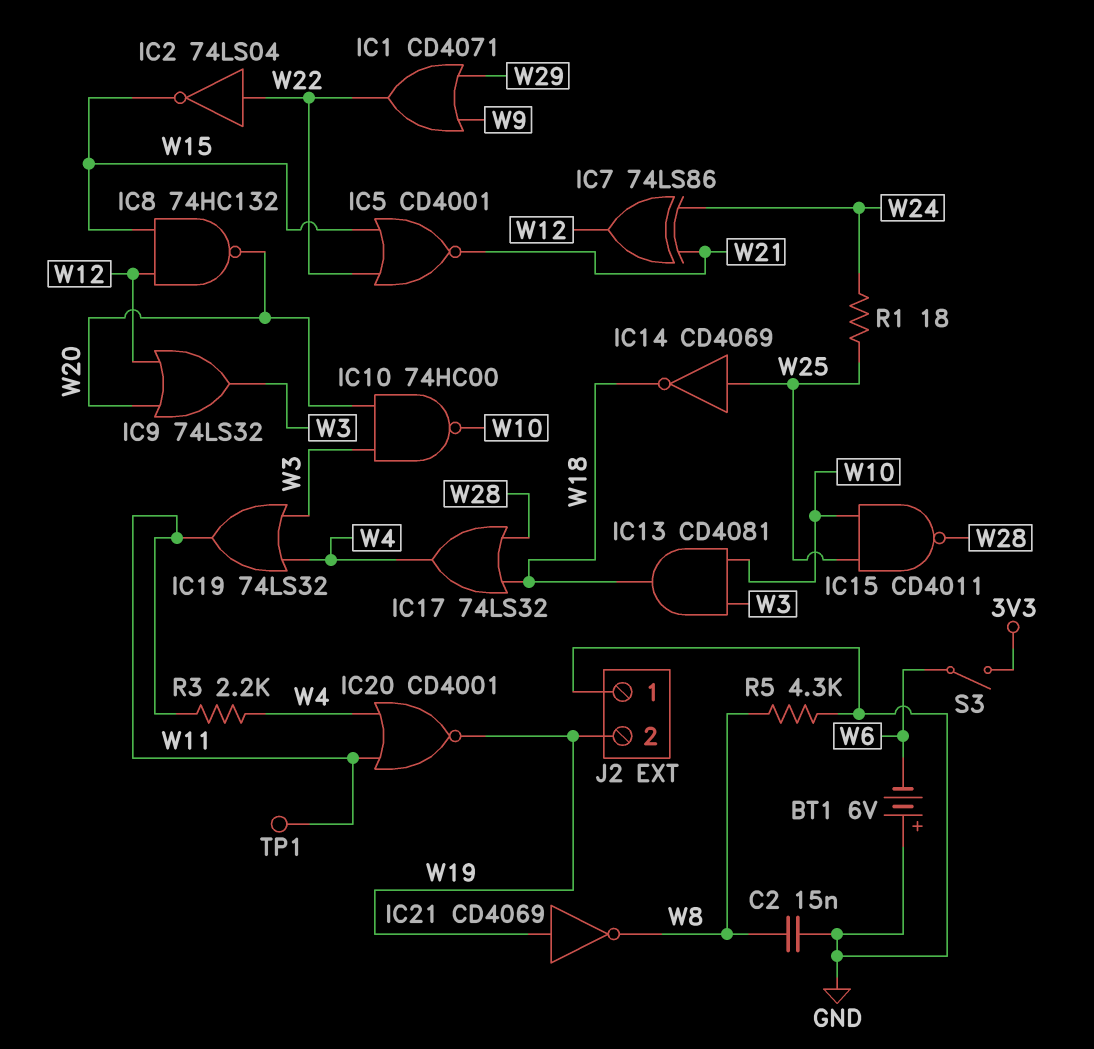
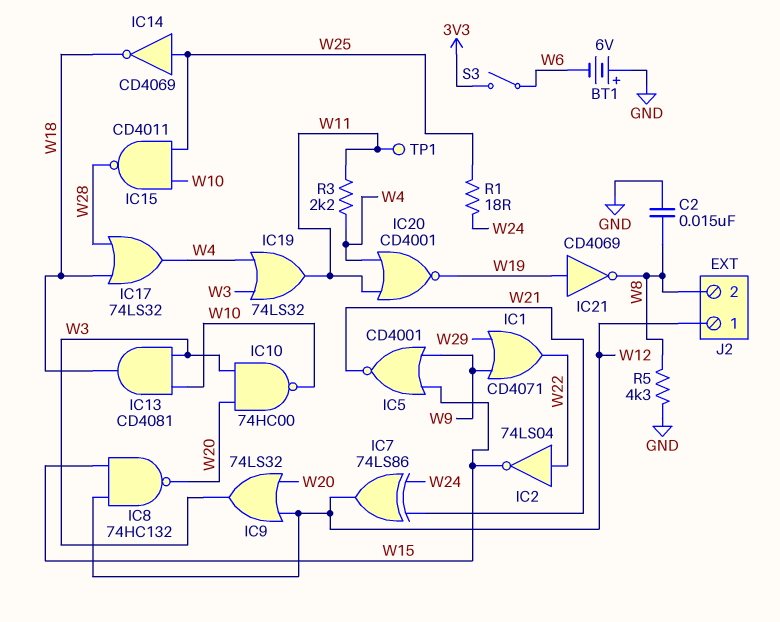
IC5: NOR CD4001 (in W15, in W22, out W21) -> NOR CD4001 (in W9, in W15, out W21)
J2 pin 1: GND -> W12
J2 pin 2: W19 -> W8

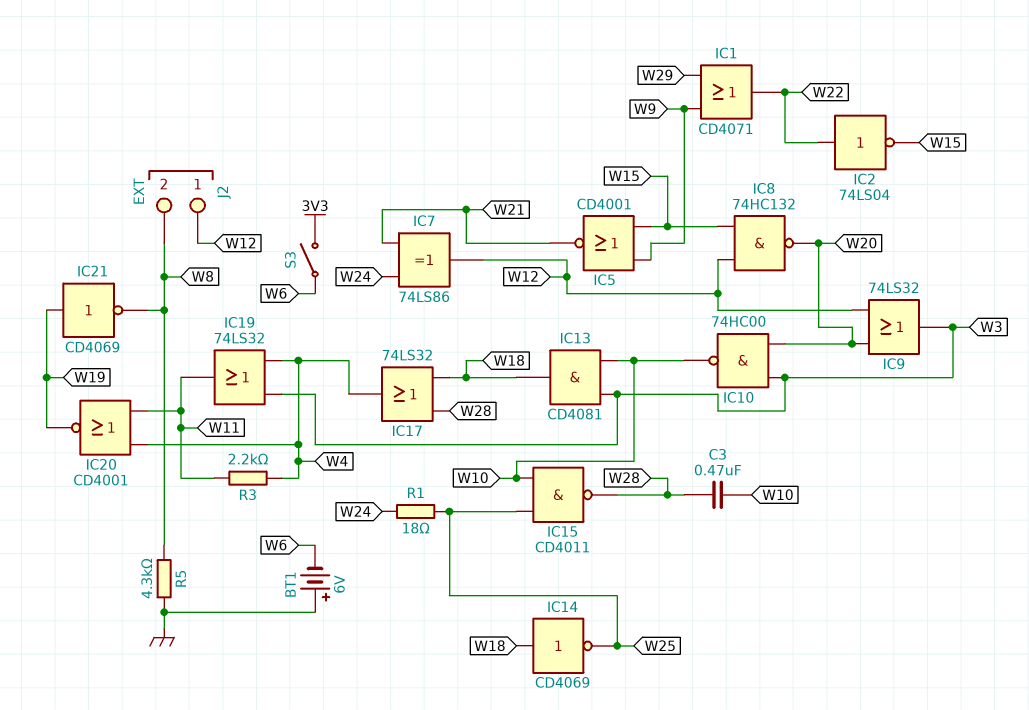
C2: 15nF (GND, W8) -> none
C3: none -> 470nF (W10, W28)
IC14: NOT CD4069 (in W25, out W18) -> NOT CD4069 (in W18, out W25)
TP1: test point (W11) -> none

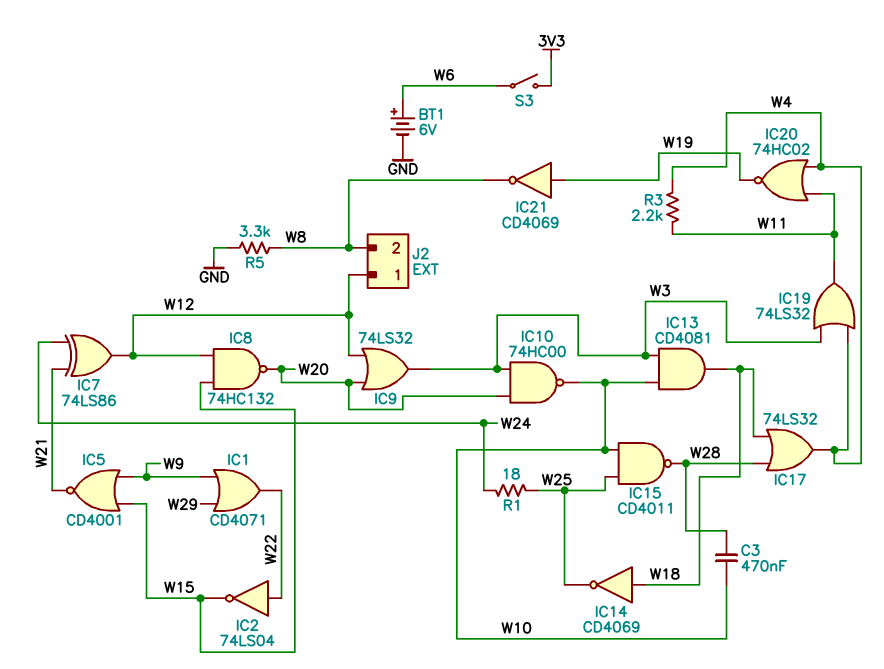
BT1: 6V (plus GND, minus W6) -> 6V (plus W6, minus GND)
IC20: NOR CD4001 (in W4, in W11, out W19) -> NOR 74HC02 (in W4, in W11, out W19)
R5: 4.3k (GND, W8) -> 3.3k (GND, W8)

